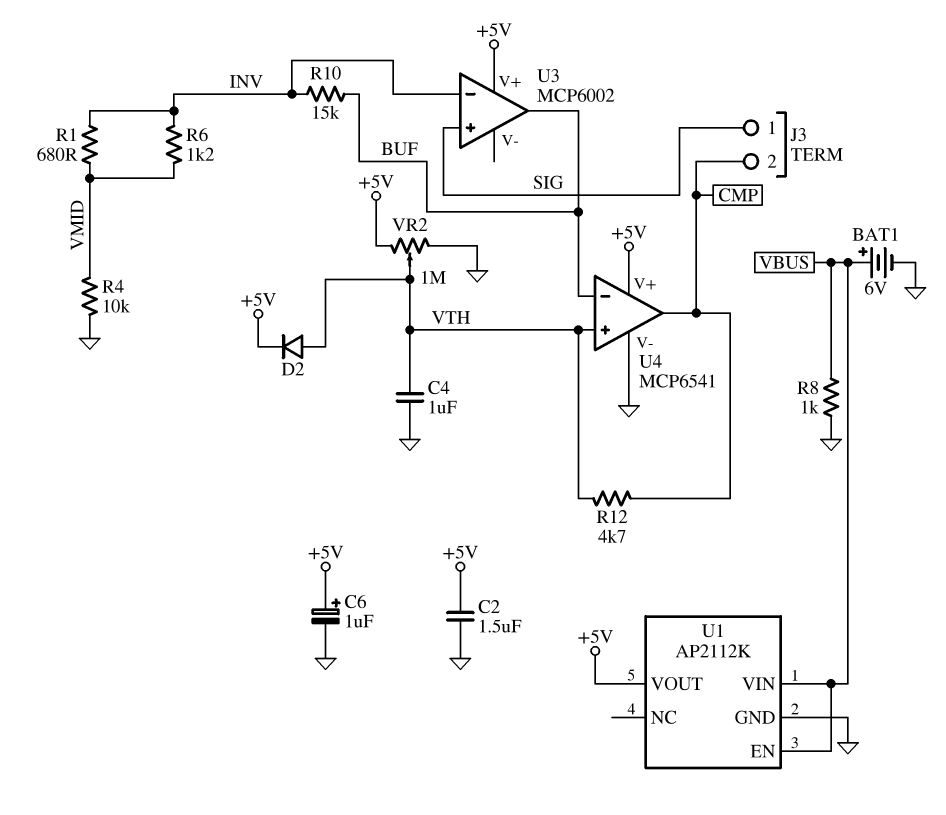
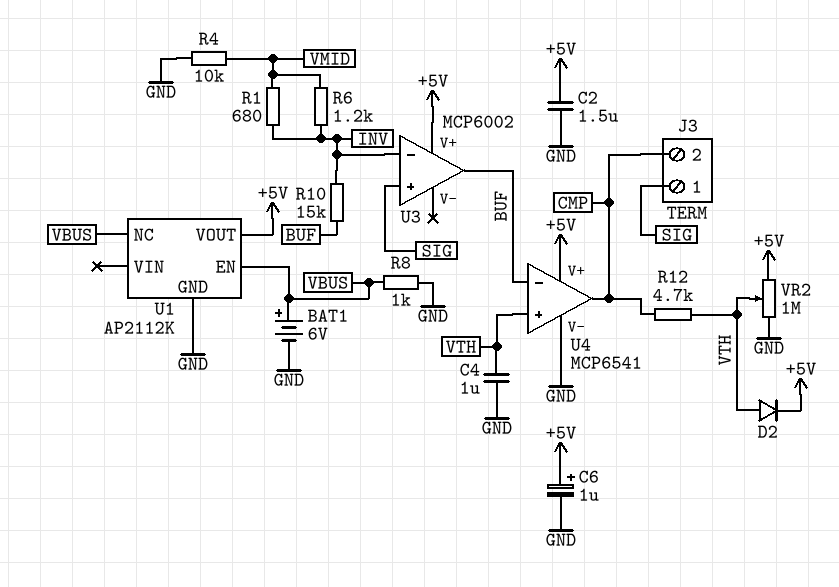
U1 pin NC: none -> VBUS
U1 pin VIN: VBUS -> none

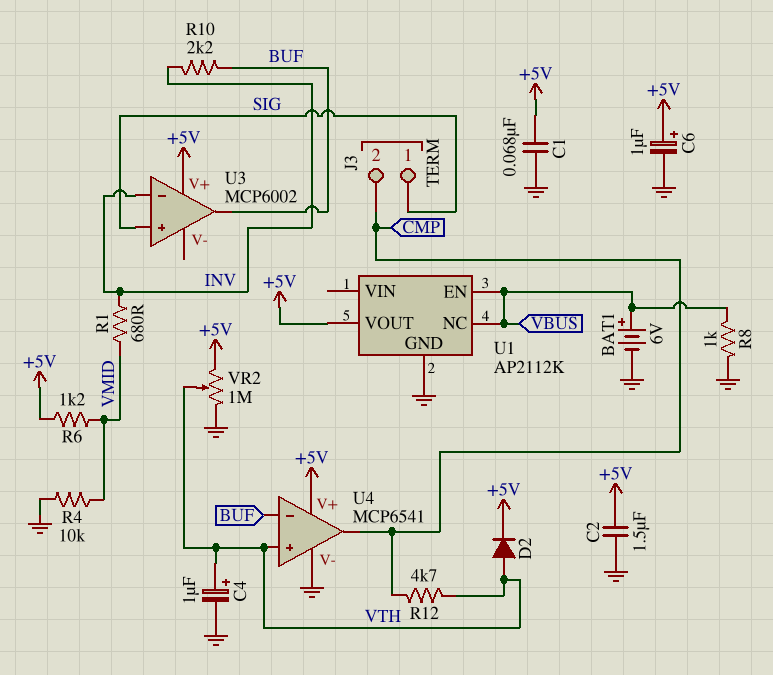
C1: none -> 68nF (+5V, GND)
C4: 1uF (GND, VTH) -> 1uF (plus VTH, minus GND)
R6: 1.2k (INV, VMID) -> 1.2k (+5V, VMID)
R10: 15k (BUF, INV) -> 2.2k (BUF, INV)

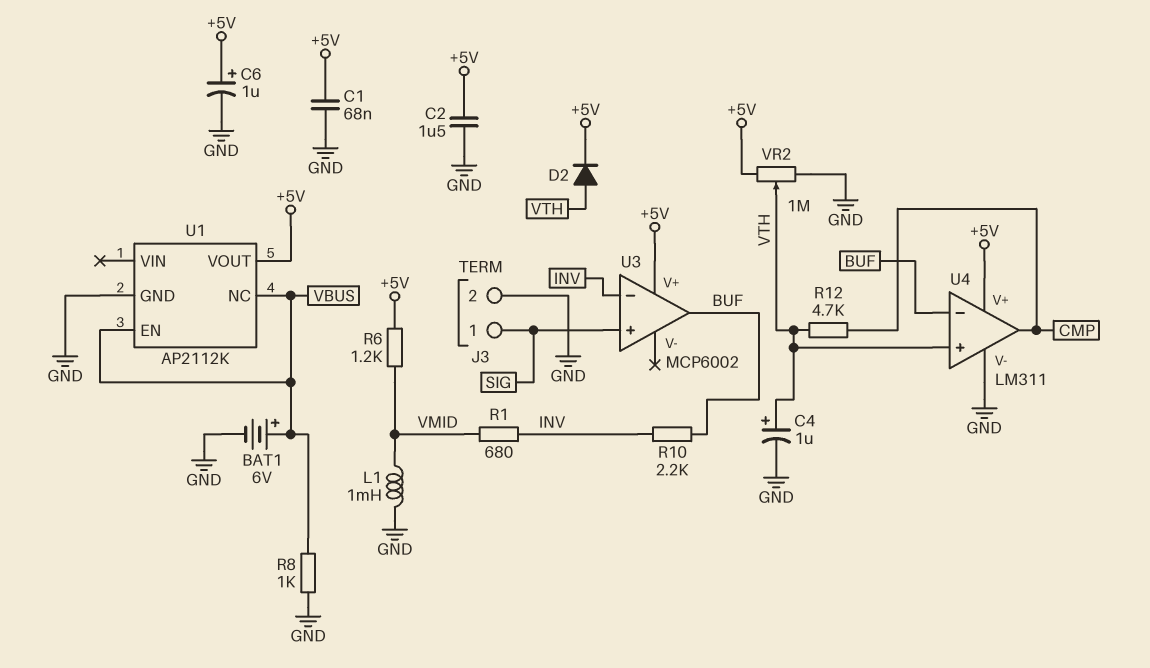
J3 pin 2: CMP -> GND
L1: none -> 1mH (GND, VMID)
R4: 10k (GND, VMID) -> none
U4: MCP6541 -> LM311

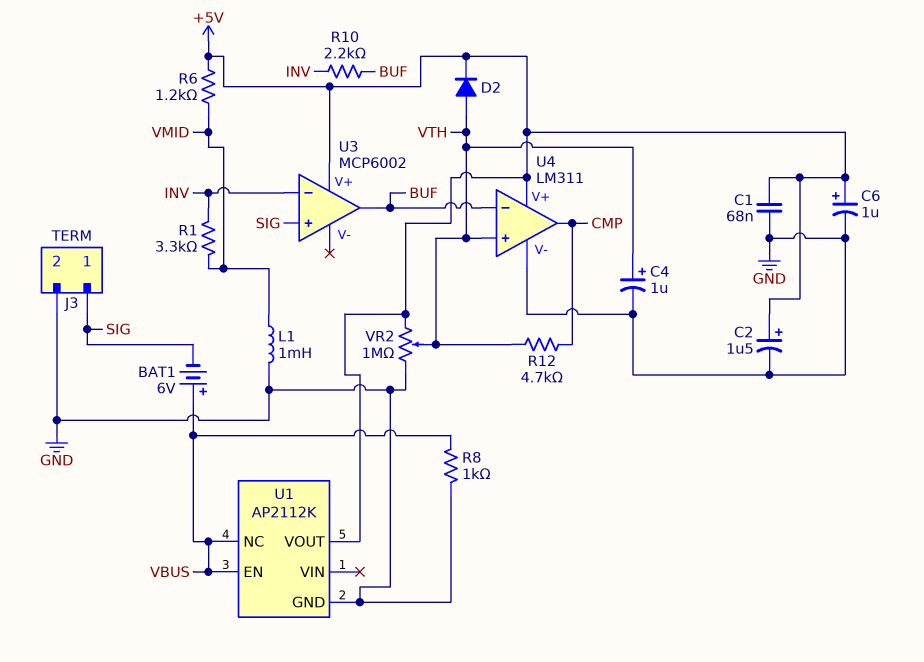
BAT1: 6V (plus VBUS, minus GND) -> 6V (plus VBUS, minus SIG)
C2: 1.5uF (+5V, GND) -> 1.5uF (plus +5V, minus GND)
R1: 680 (INV, VMID) -> 3.3k (INV, VMID)

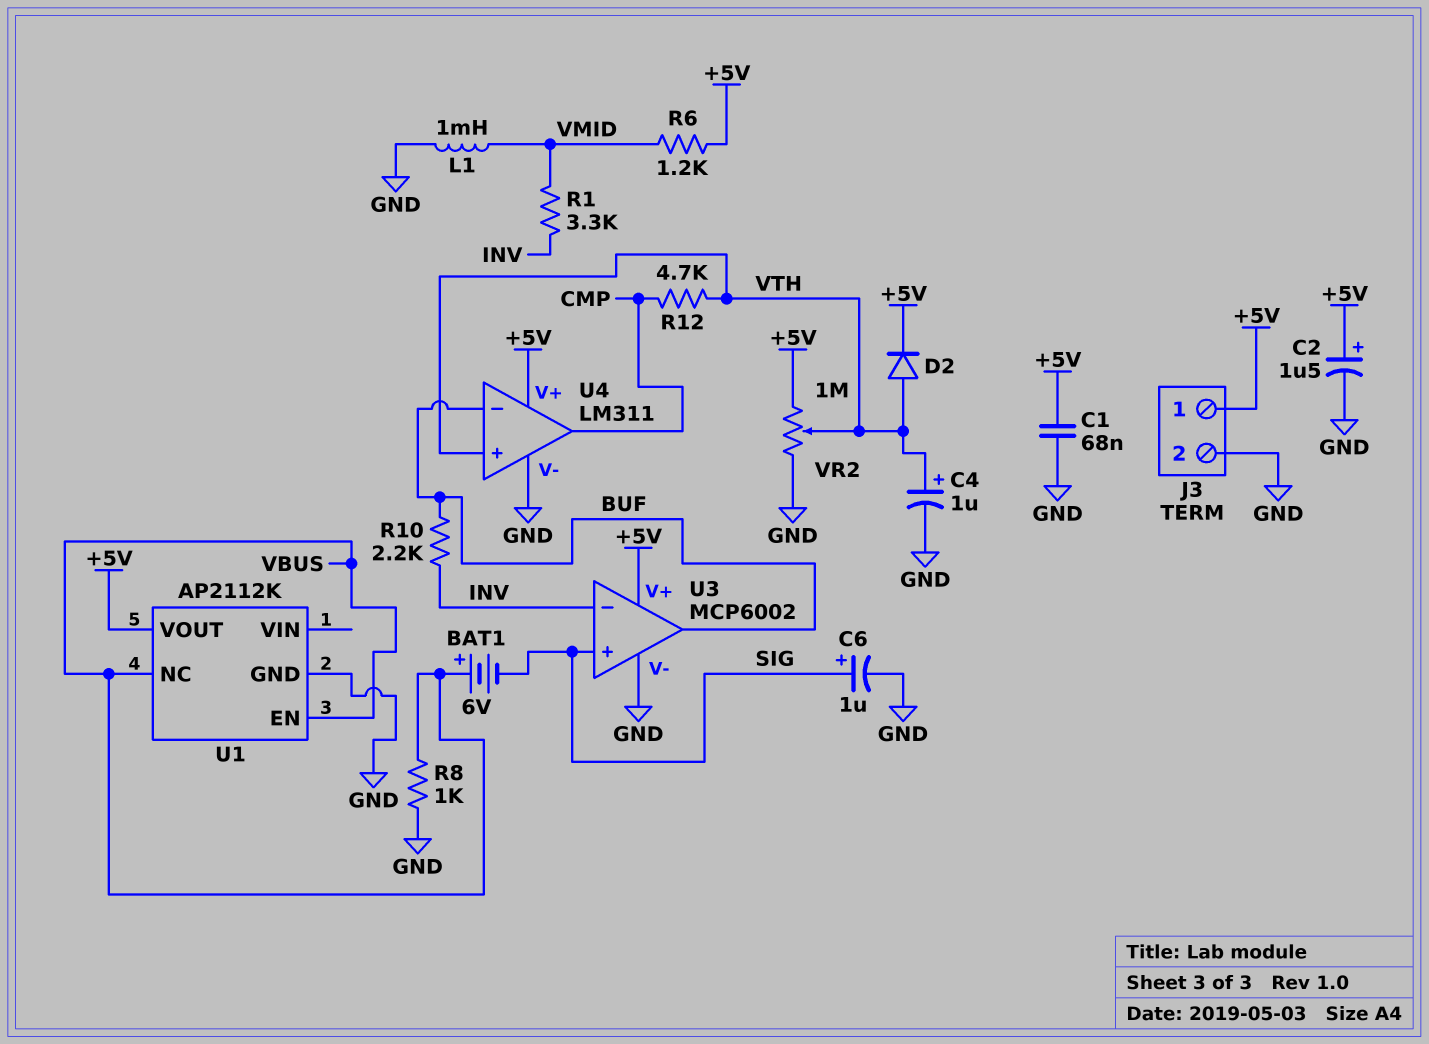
C6: 1uF (plus +5V, minus GND) -> 1uF (plus SIG, minus GND)
J3 pin 1: SIG -> +5V
U3 pin V-: none -> GND

